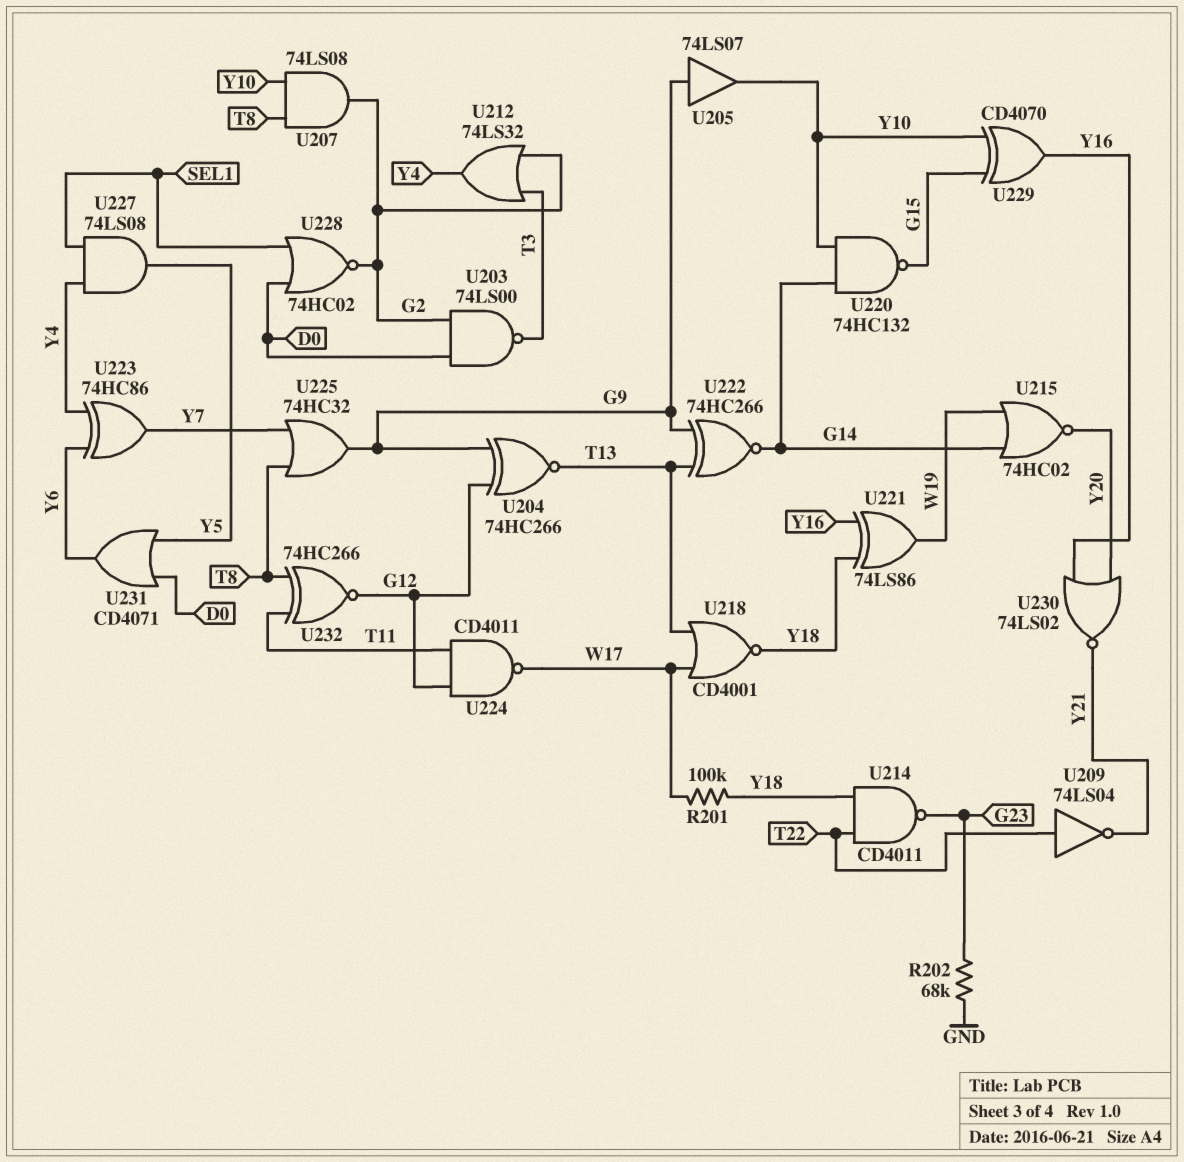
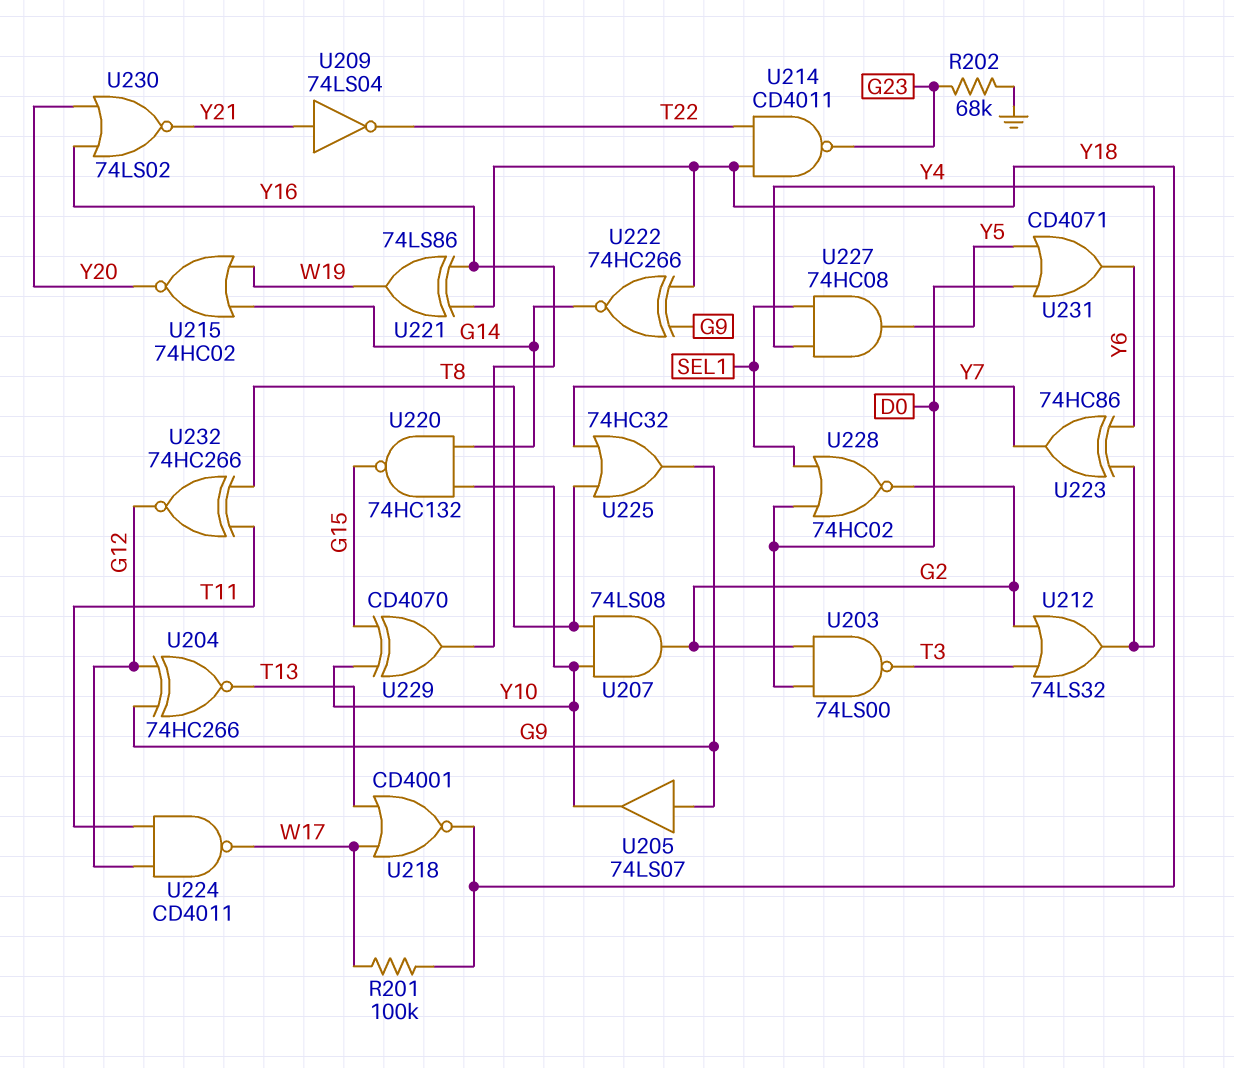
U209: NOT 74LS04 (in T22, out Y21) -> NOT 74LS04 (in Y21, out T22)
U222: XNOR 74HC266 (in G9, in T13, out G14) -> XNOR 74HC266 (in G9, in Y18, out G14)
U227: AND 74LS08 (in SEL1, in Y4, out Y5) -> AND 74HC08 (in SEL1, in Y4, out Y5)

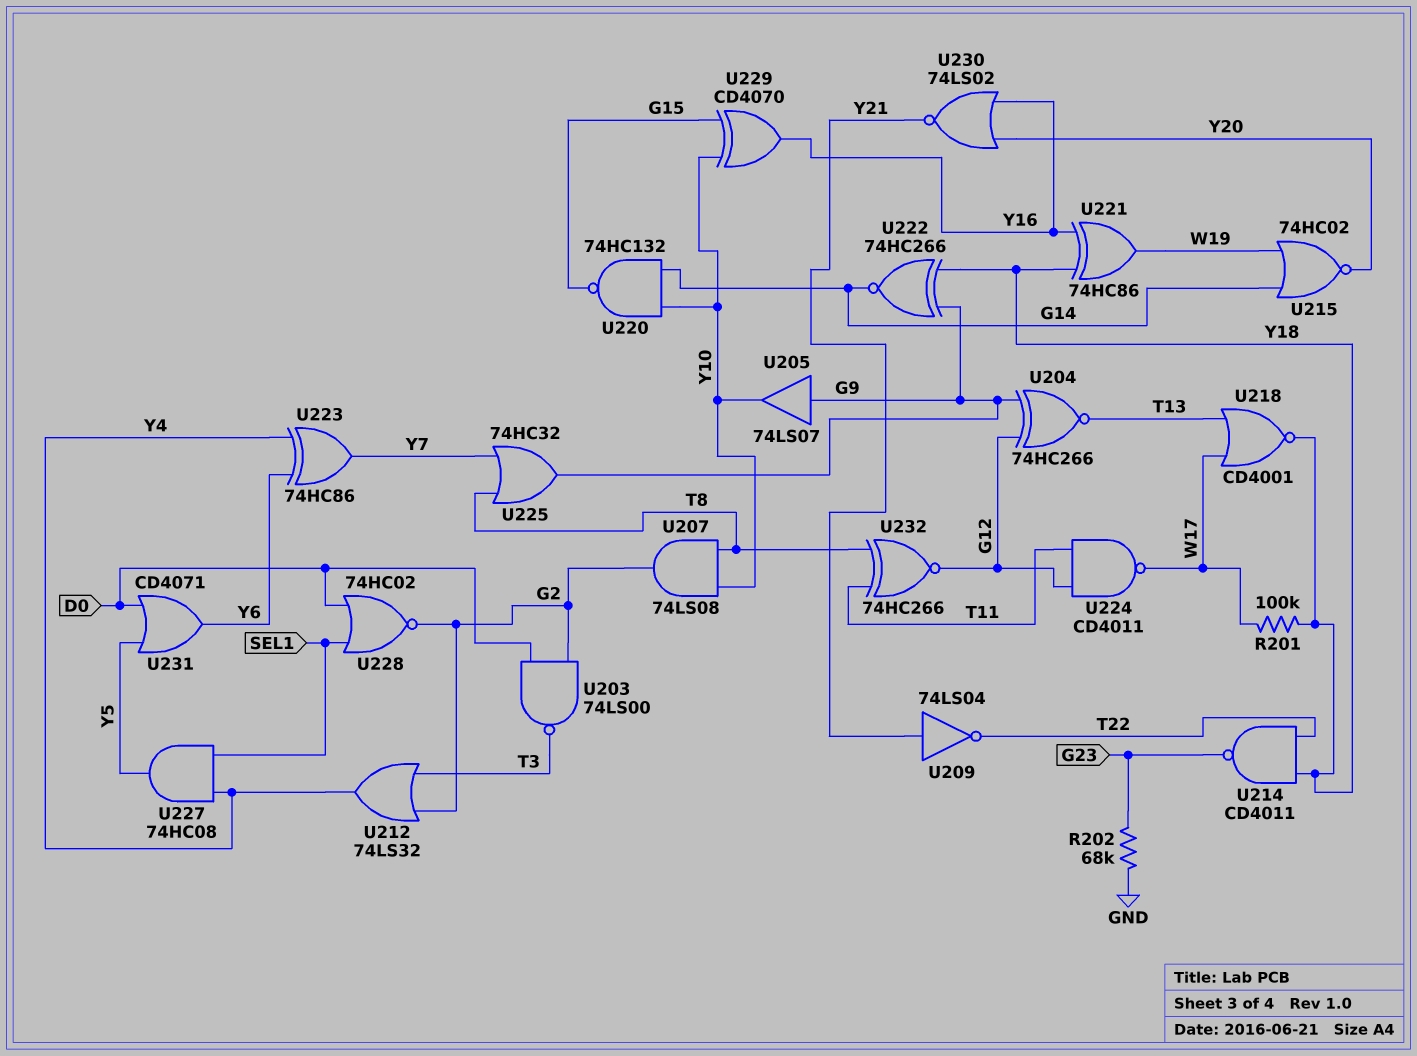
U221: XOR 74LS86 (in Y16, in Y18, out W19) -> XOR 74HC86 (in Y16, in Y18, out W19)

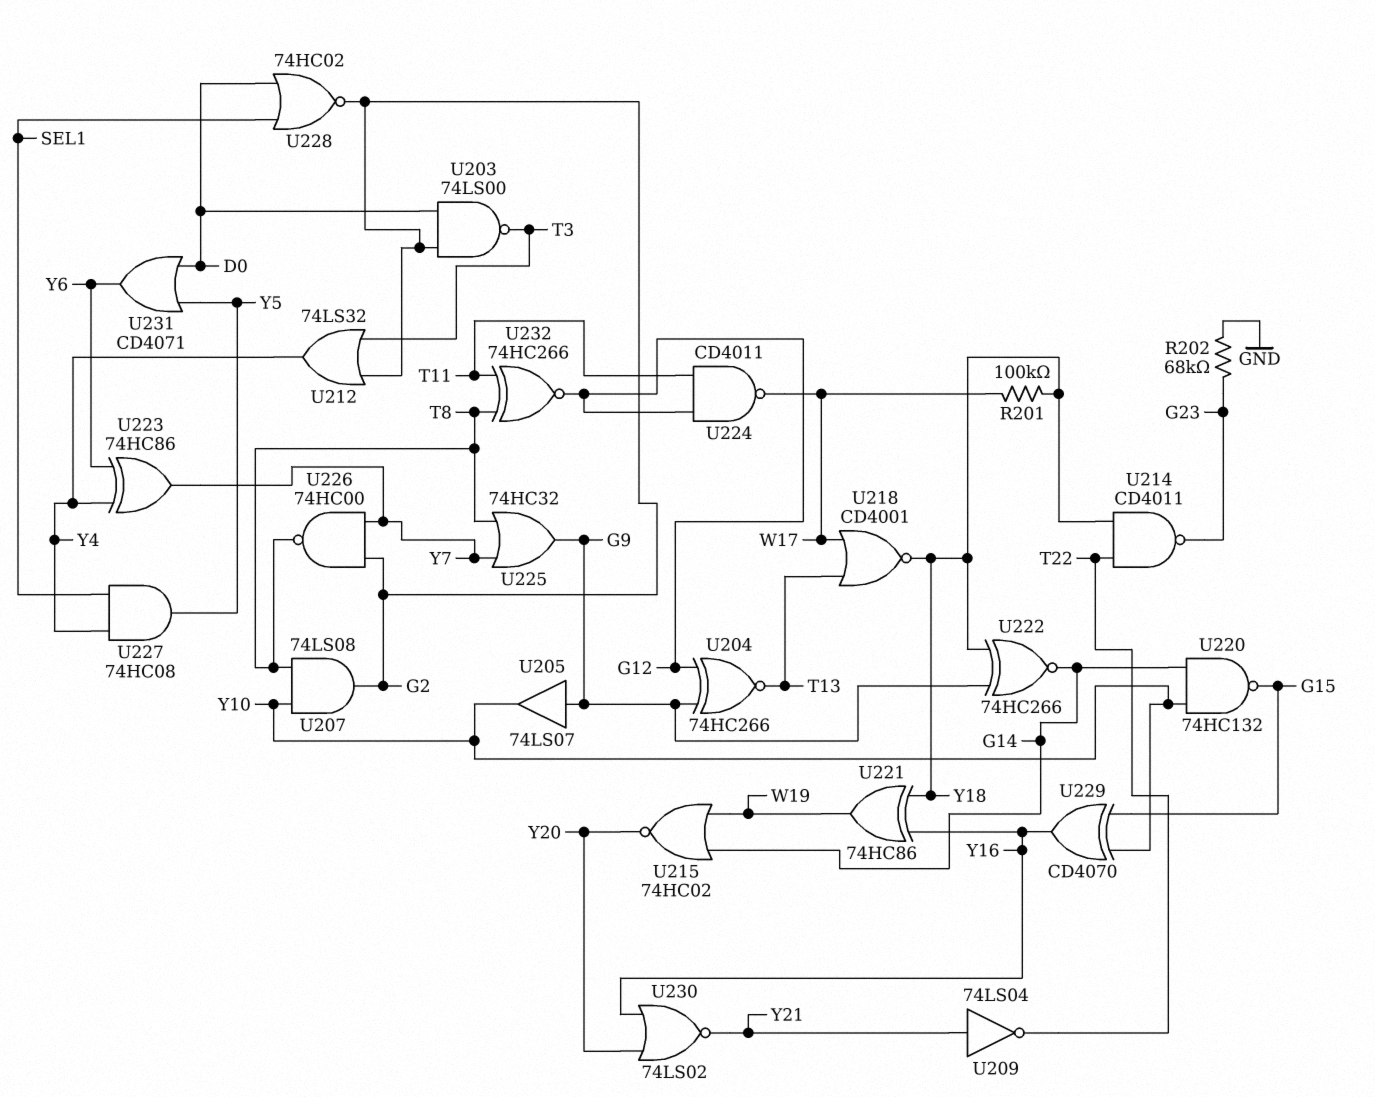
U226: none -> NAND 74HC00 (in G2, in Y7, out T8)

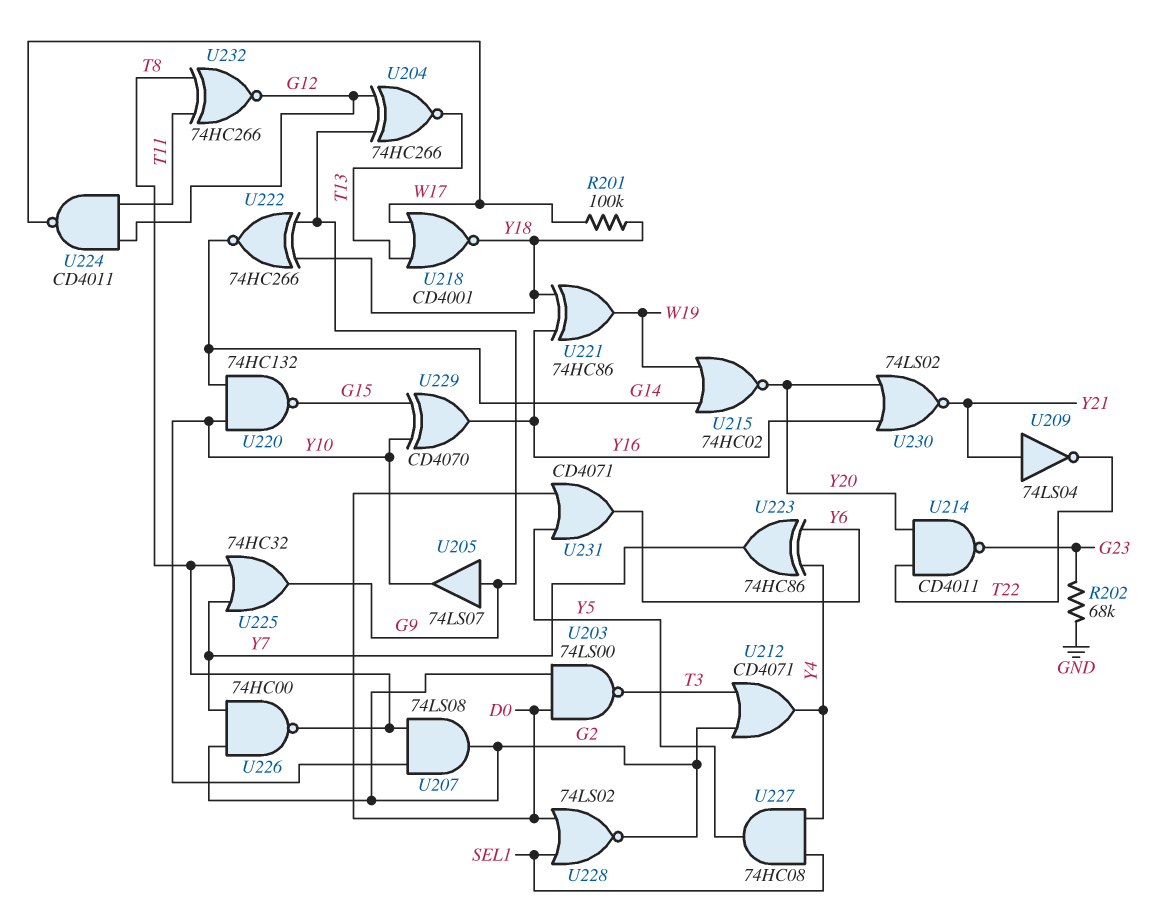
U212: OR 74LS32 (in G2, in T3, out Y4) -> OR CD4071 (in G2, in T3, out Y4)
U214: NAND CD4011 (in T22, in Y18, out G23) -> NAND CD4011 (in T22, in Y20, out G23)
U228: NOR 74HC02 (in D0, in SEL1, out G2) -> NOR 74LS02 (in D0, in SEL1, out G2)

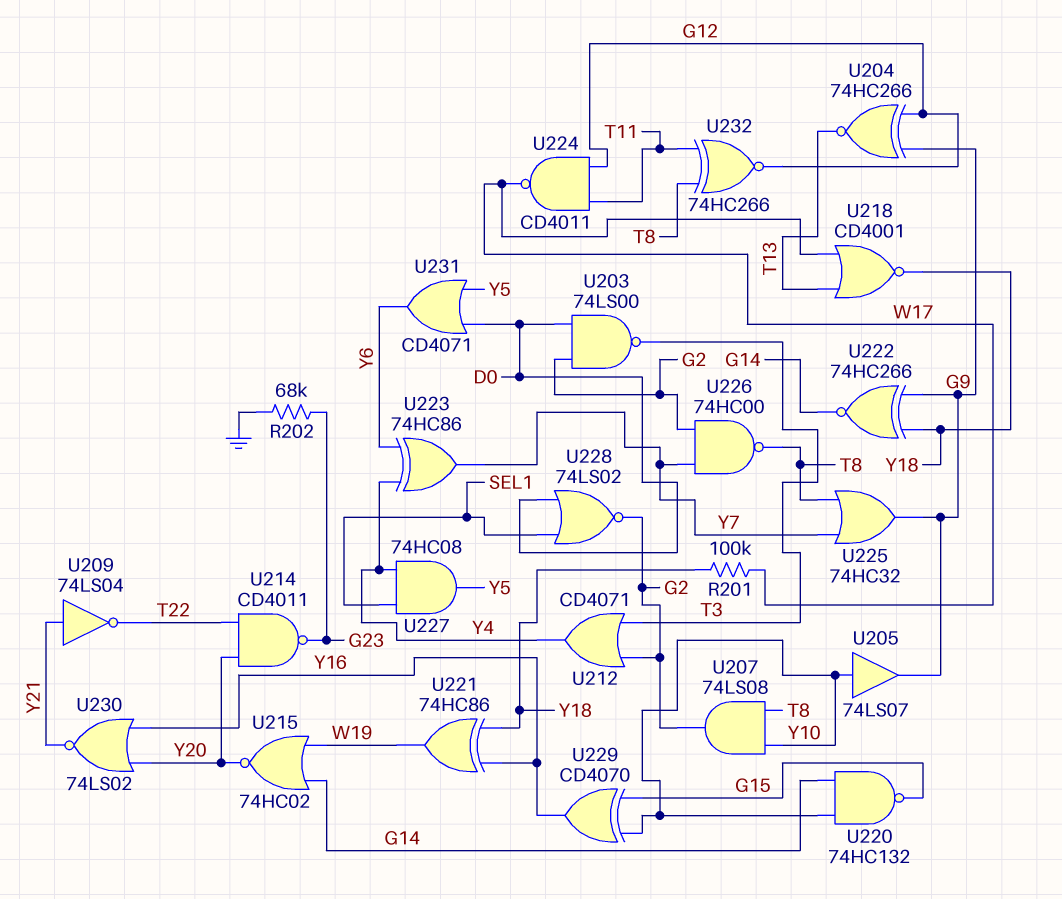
U205: buffer 74LS07 (in G9, out Y10) -> buffer 74LS07 (in Y10, out G9)

